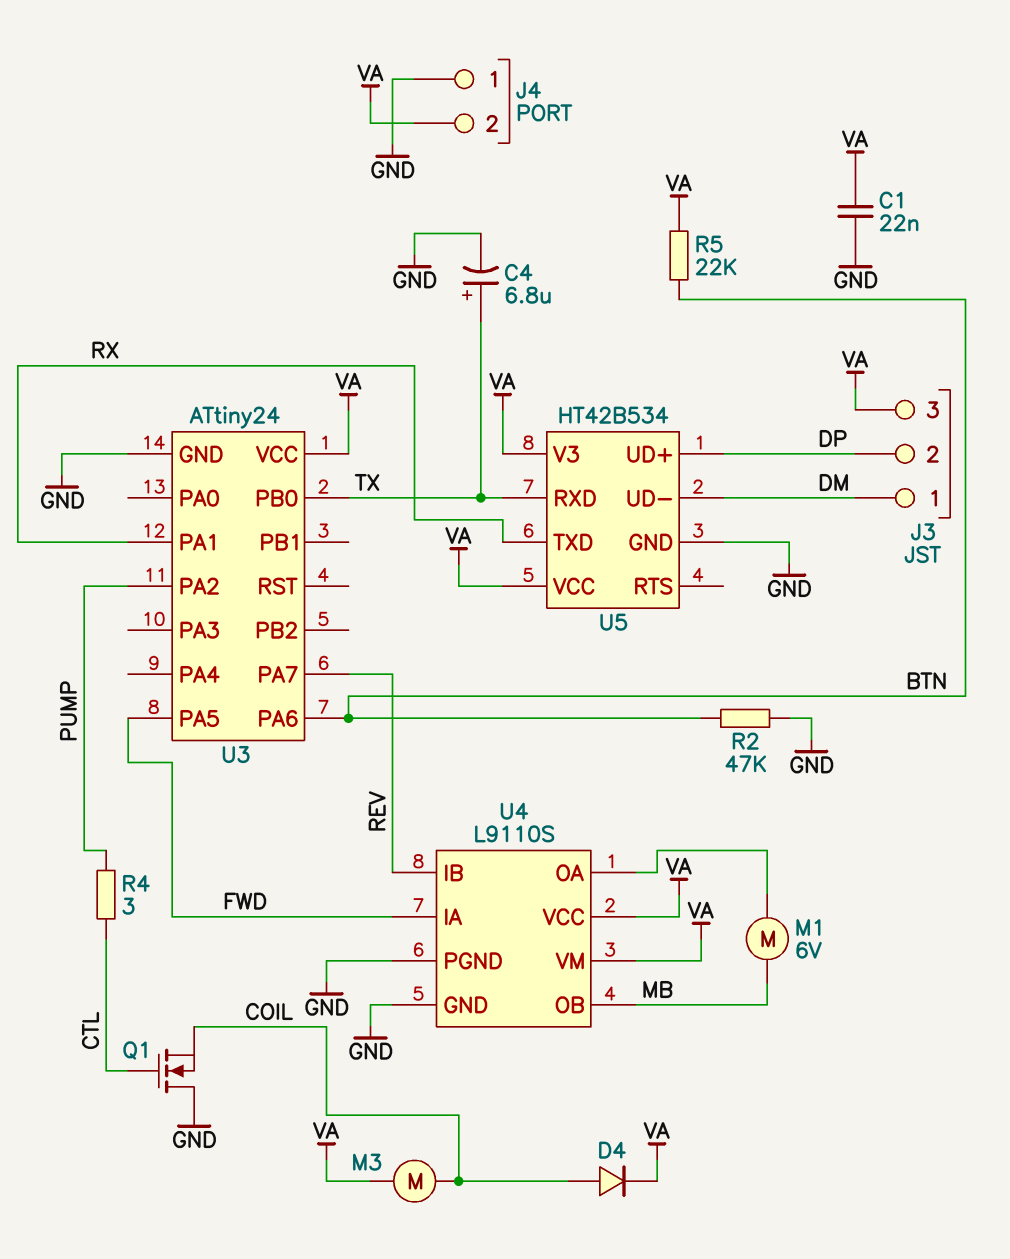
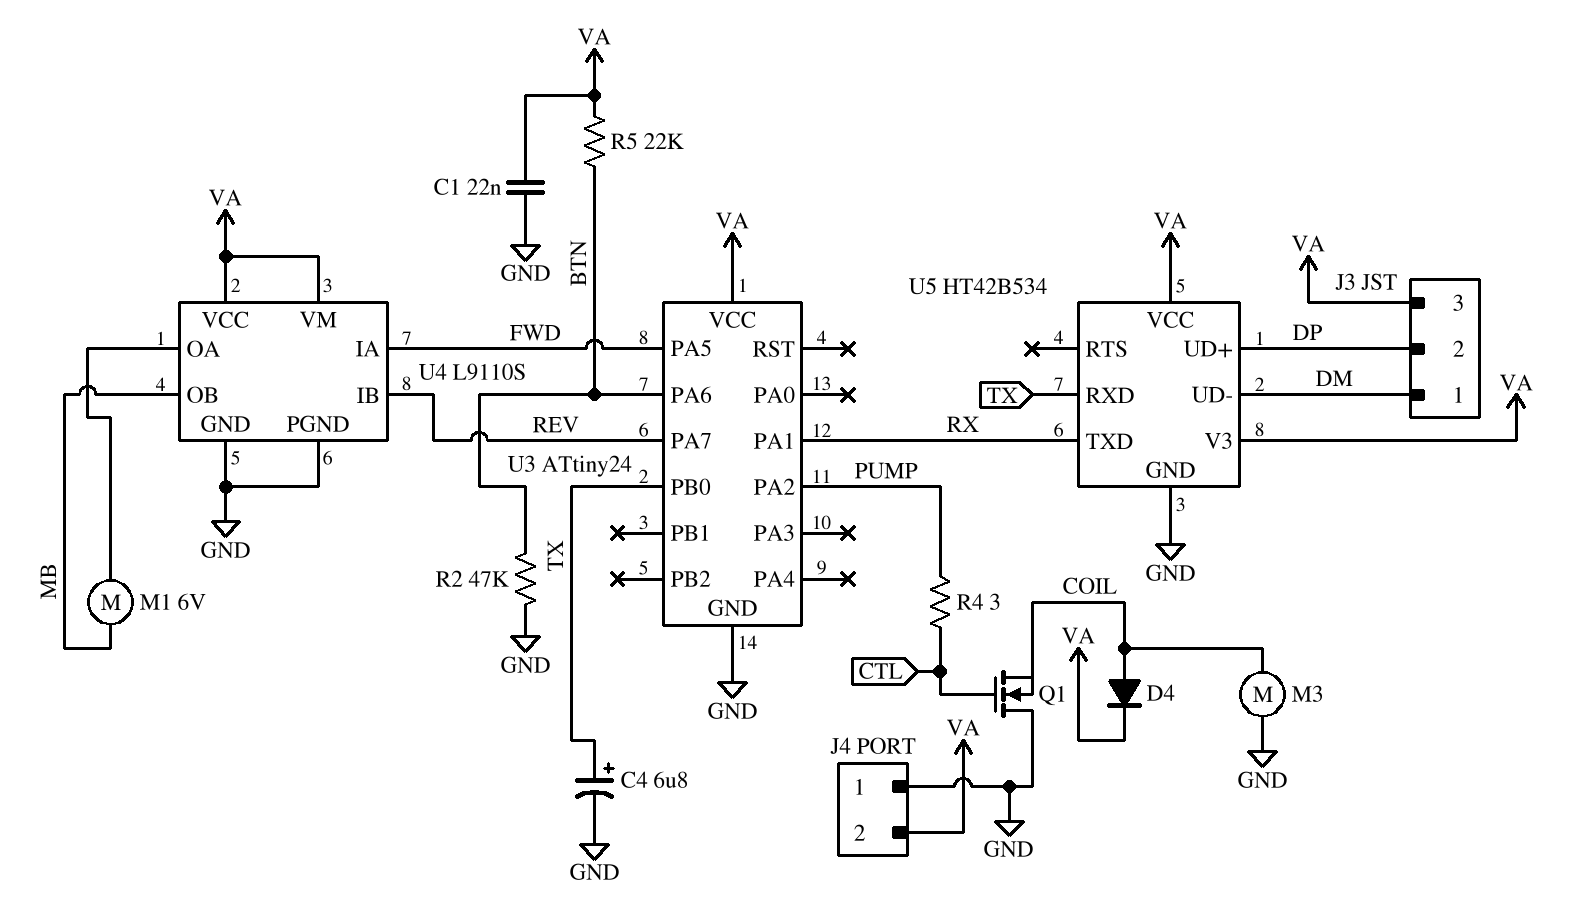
M3: motor (COIL, VA) -> motor (COIL, GND)

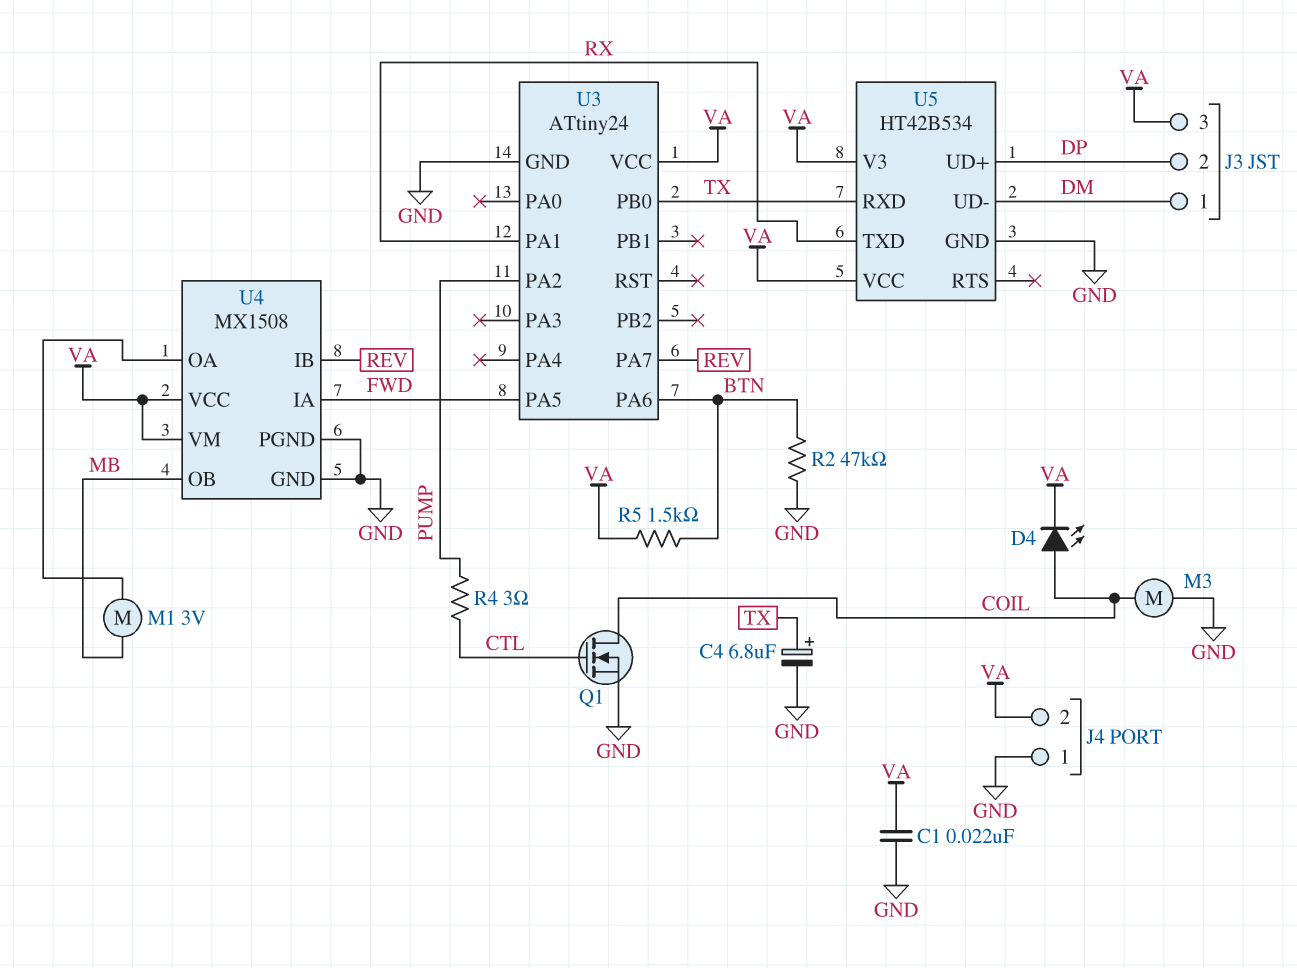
D4: diode (A COIL, K VA) -> LED (A COIL, K VA)
M1: motor 6V (MB, U4/OA) -> motor 3V (MB, U4/OA)
Q1: NMOS (G CTL, D GND, S COIL) -> NMOS (G CTL, D COIL, S GND)
R5: 22k (BTN, VA) -> 1.5k (BTN, VA)
U4: L9110S -> MX1508

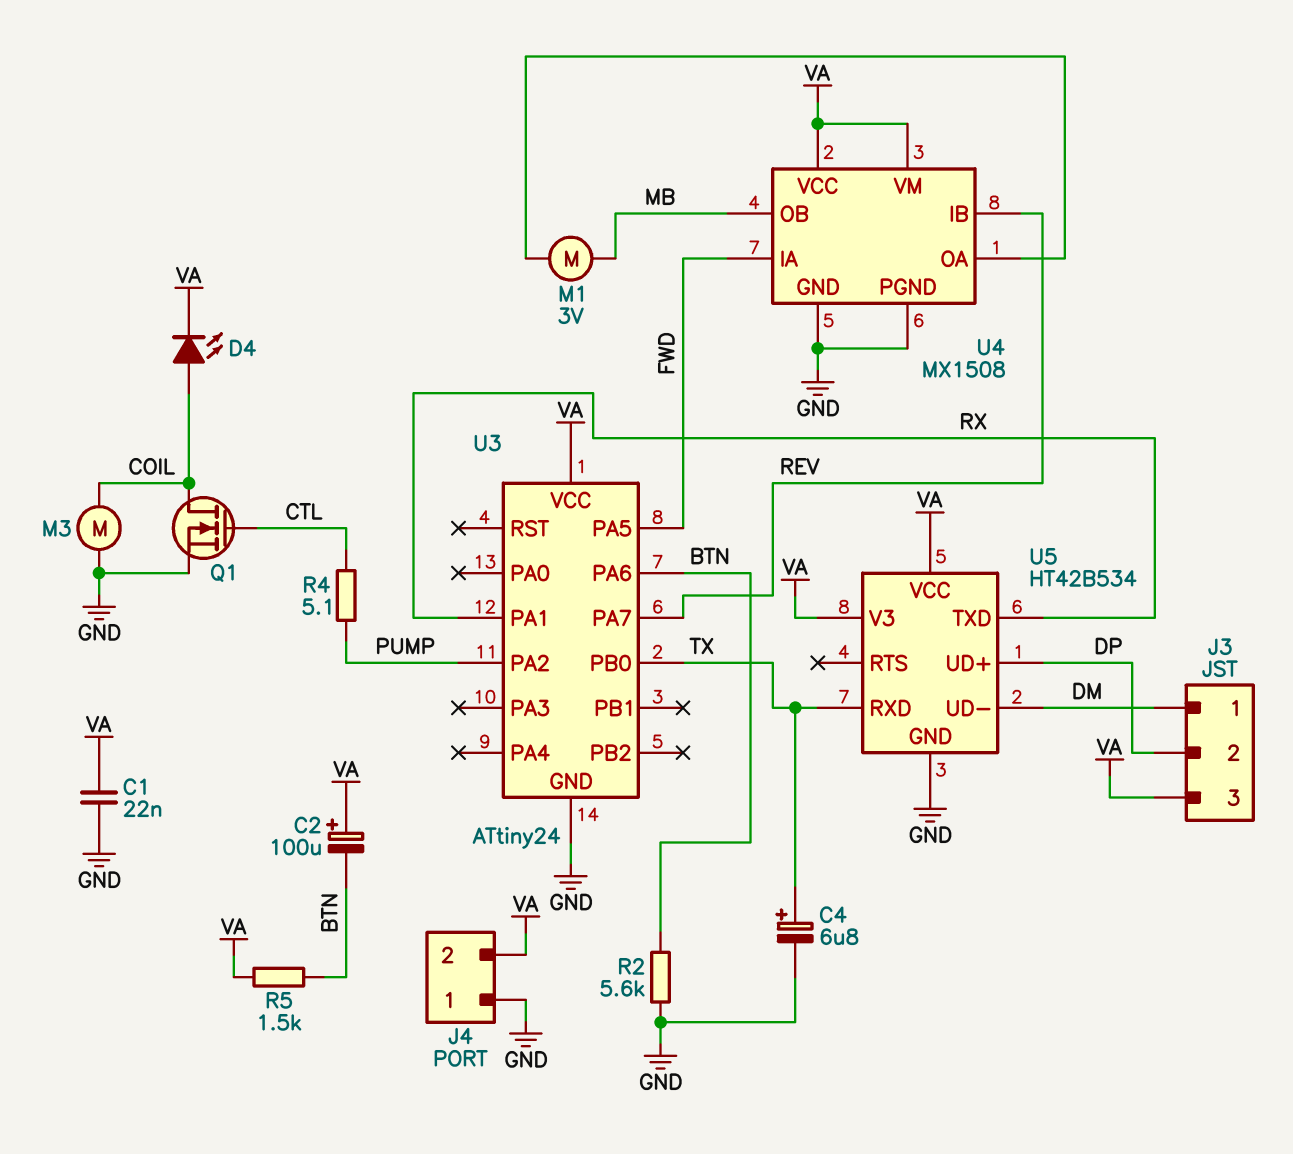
C2: none -> 100uF (plus VA, minus BTN)
R2: 47k (BTN, GND) -> 5.6k (BTN, GND)
R4: 3 (CTL, PUMP) -> 5.1 (CTL, PUMP)

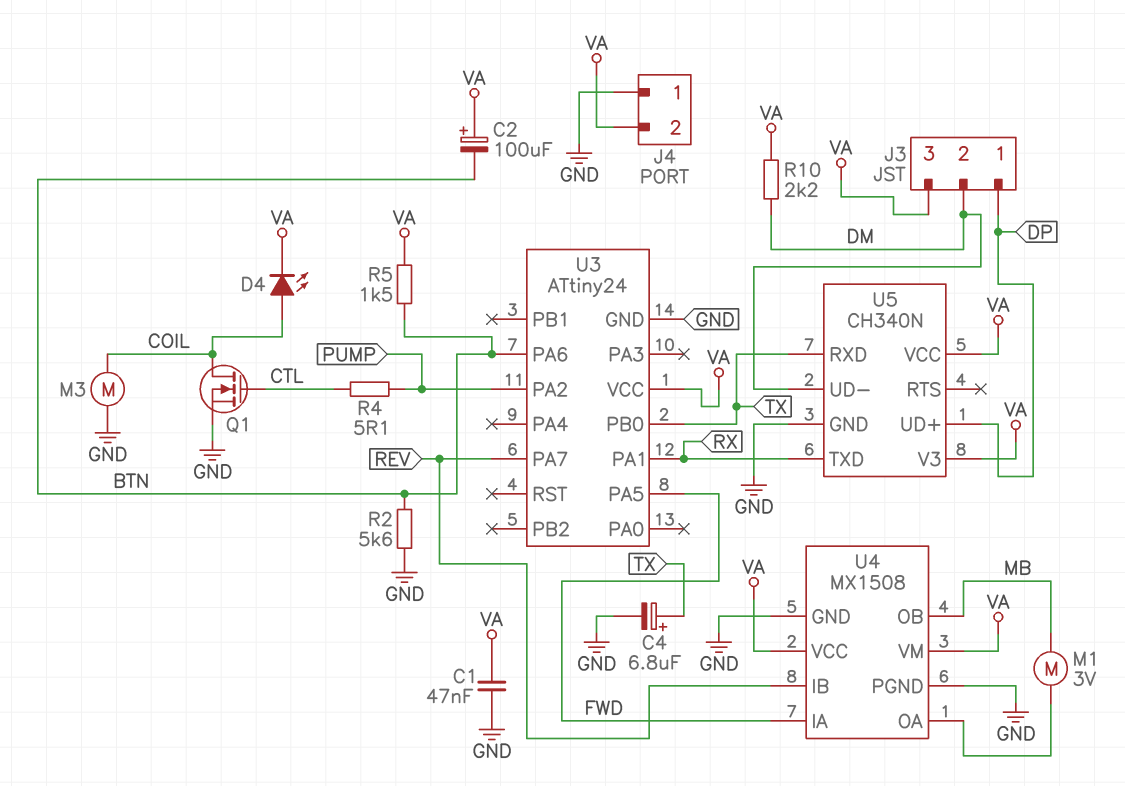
C1: 22nF (GND, VA) -> 47nF (GND, VA)
J3 pin 1: DM -> DP
J3 pin 2: DP -> DM
R10: none -> 2.2k (DM, VA)
U5: HT42B534 -> CH340N

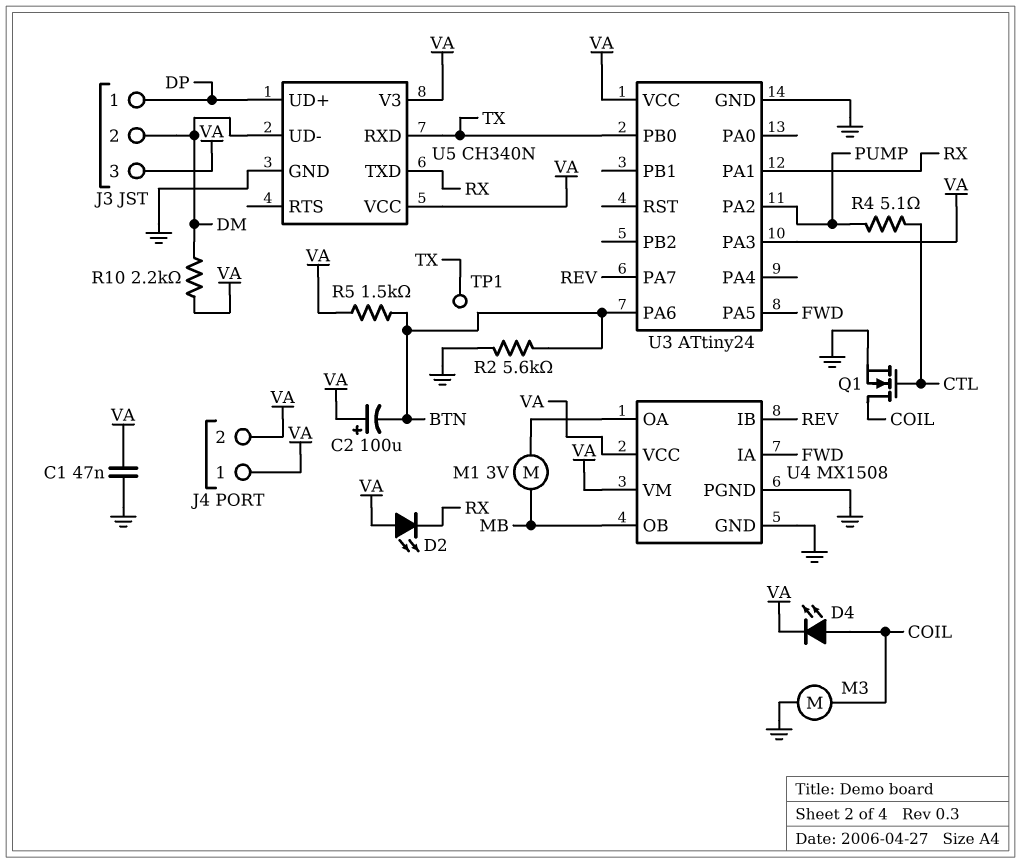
C4: 6.8uF (plus TX, minus GND) -> none
D2: none -> LED (A VA, K RX)
J4 pin 1: GND -> VA
TP1: none -> test point (TX)
U3 pin PA3: none -> VA

